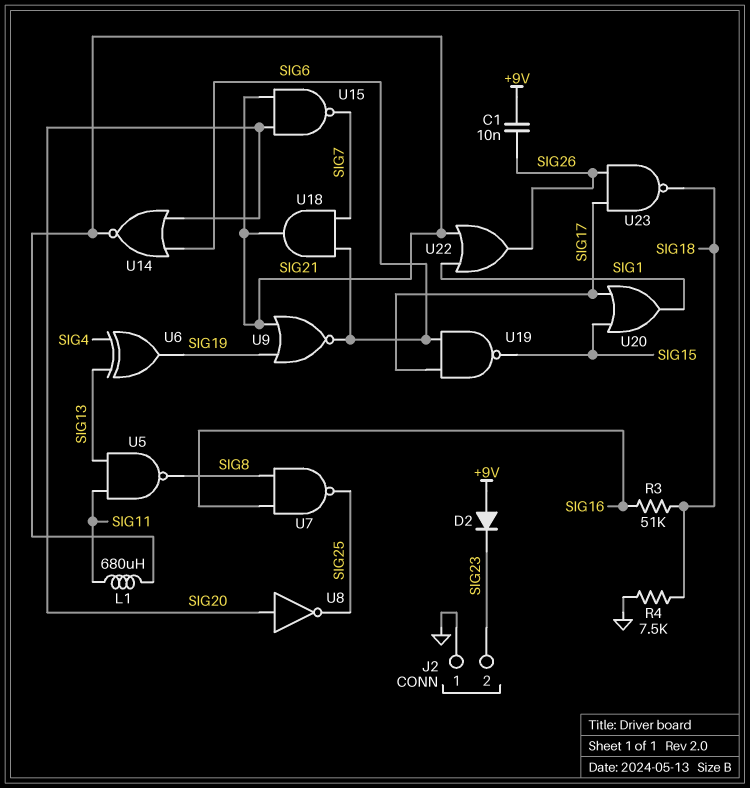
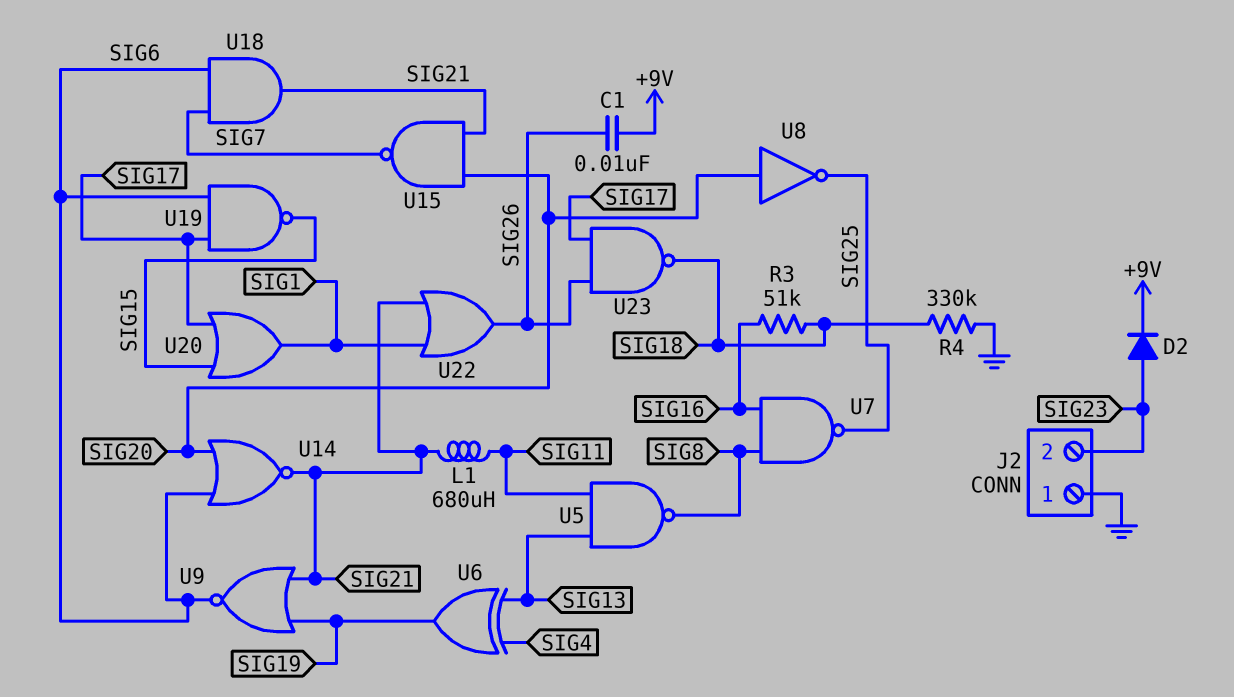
D2: diode (A +9V, K SIG23) -> diode (A SIG23, K +9V)
R4: 7.5k (GND, SIG18) -> 330k (GND, SIG18)

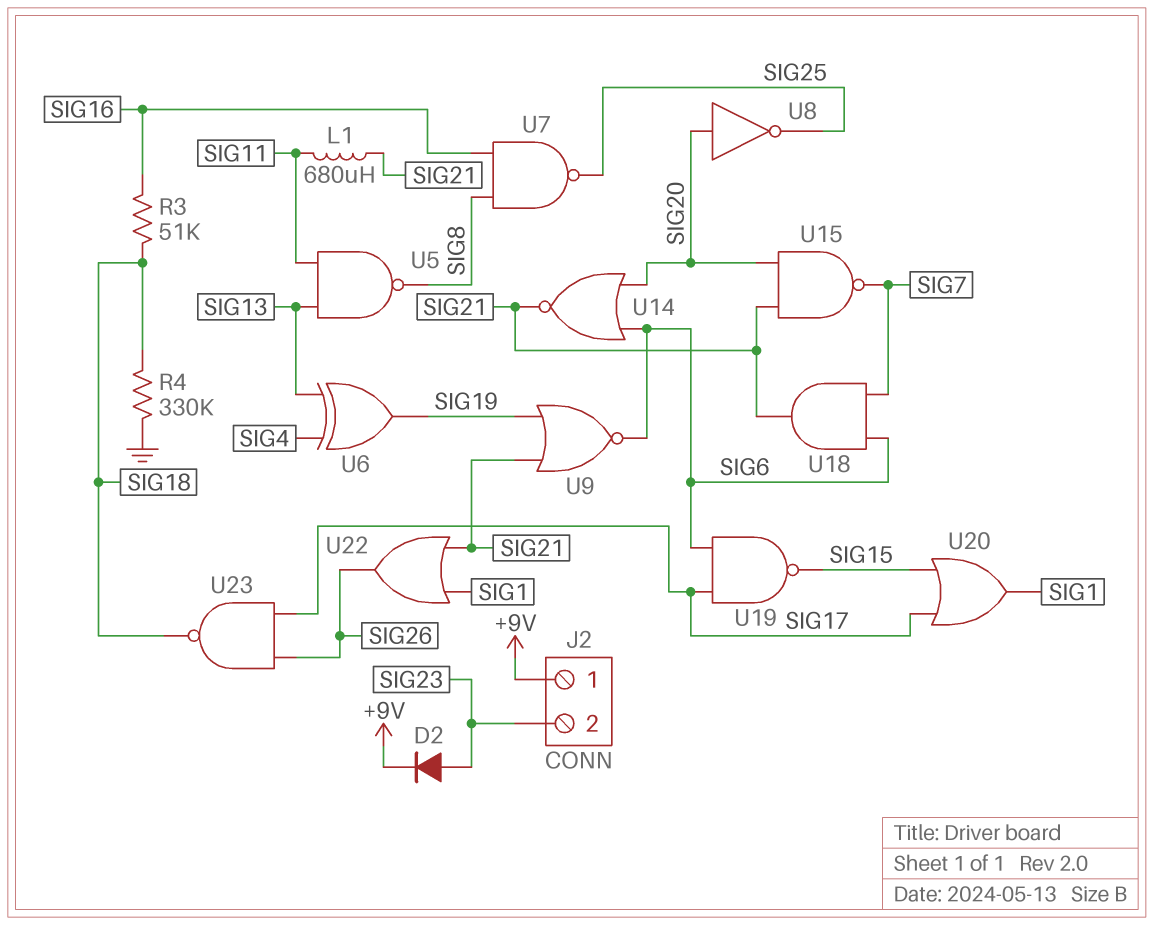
C1: 10nF (+9V, SIG26) -> none
J2 pin 1: GND -> +9V

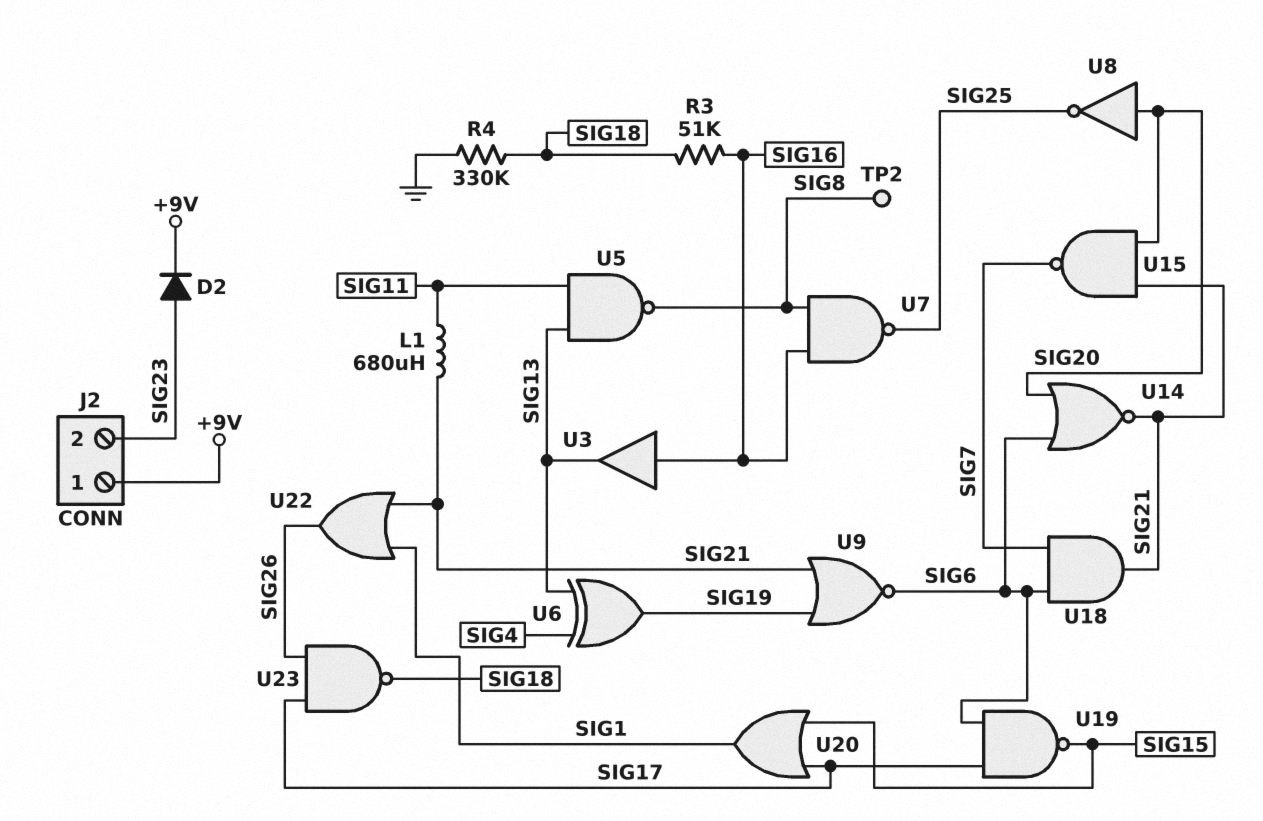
TP2: none -> test point (SIG8)
U3: none -> buffer (in SIG16, out SIG13)

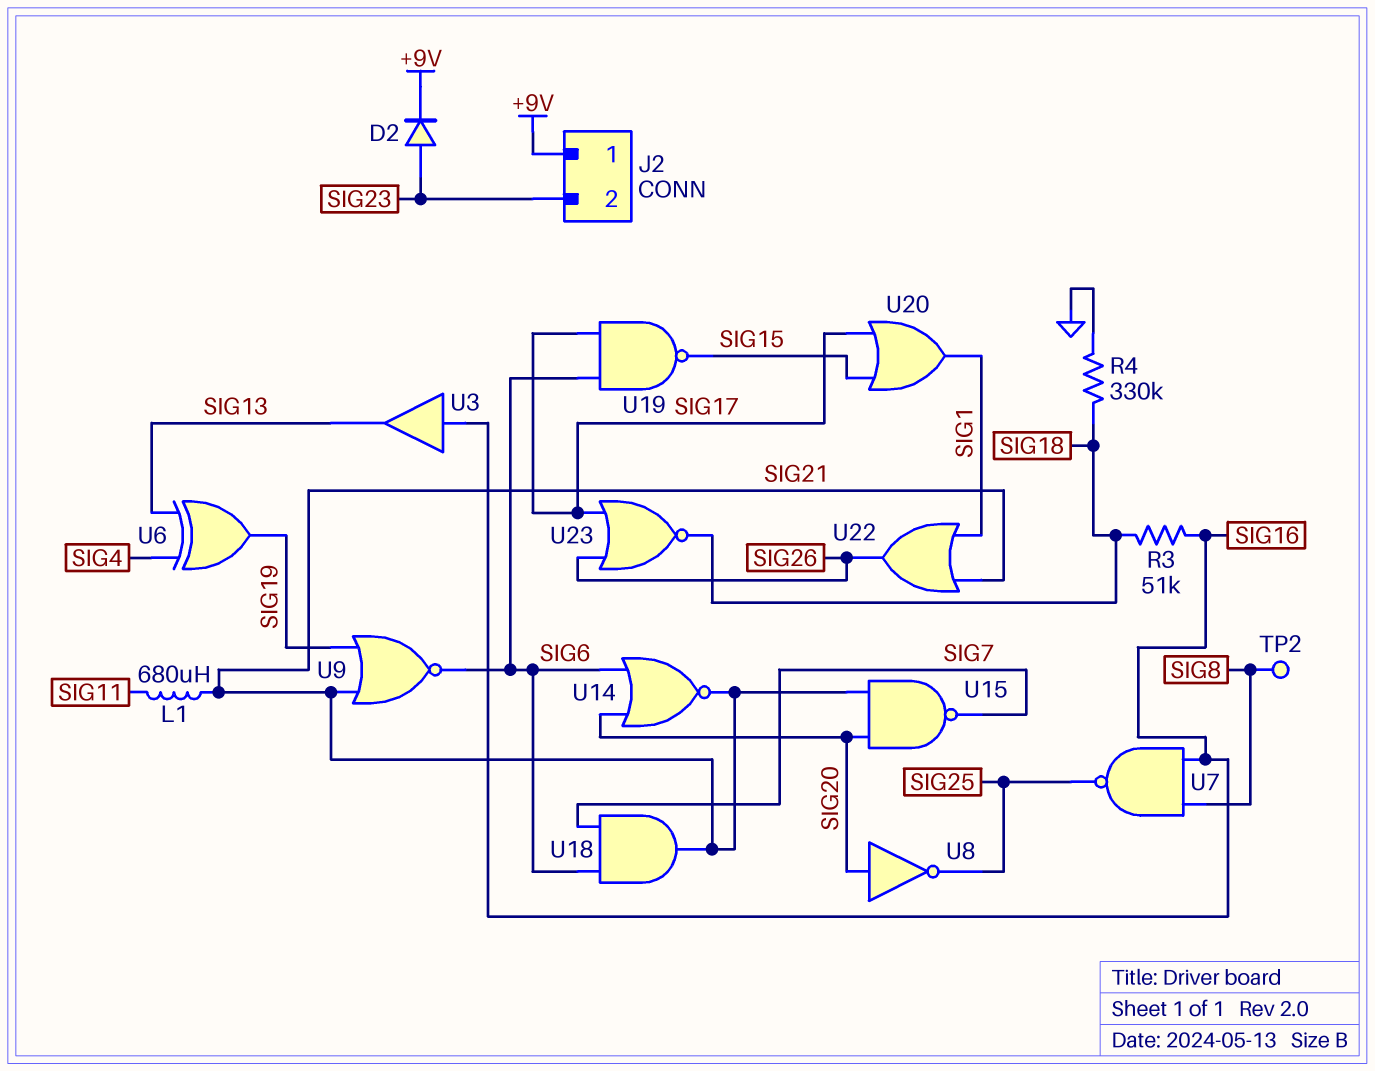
U5: NAND (in SIG11, in SIG13, out SIG8) -> none
U23: NAND (in SIG17, in SIG26, out SIG18) -> NOR (in SIG17, in SIG26, out SIG18)

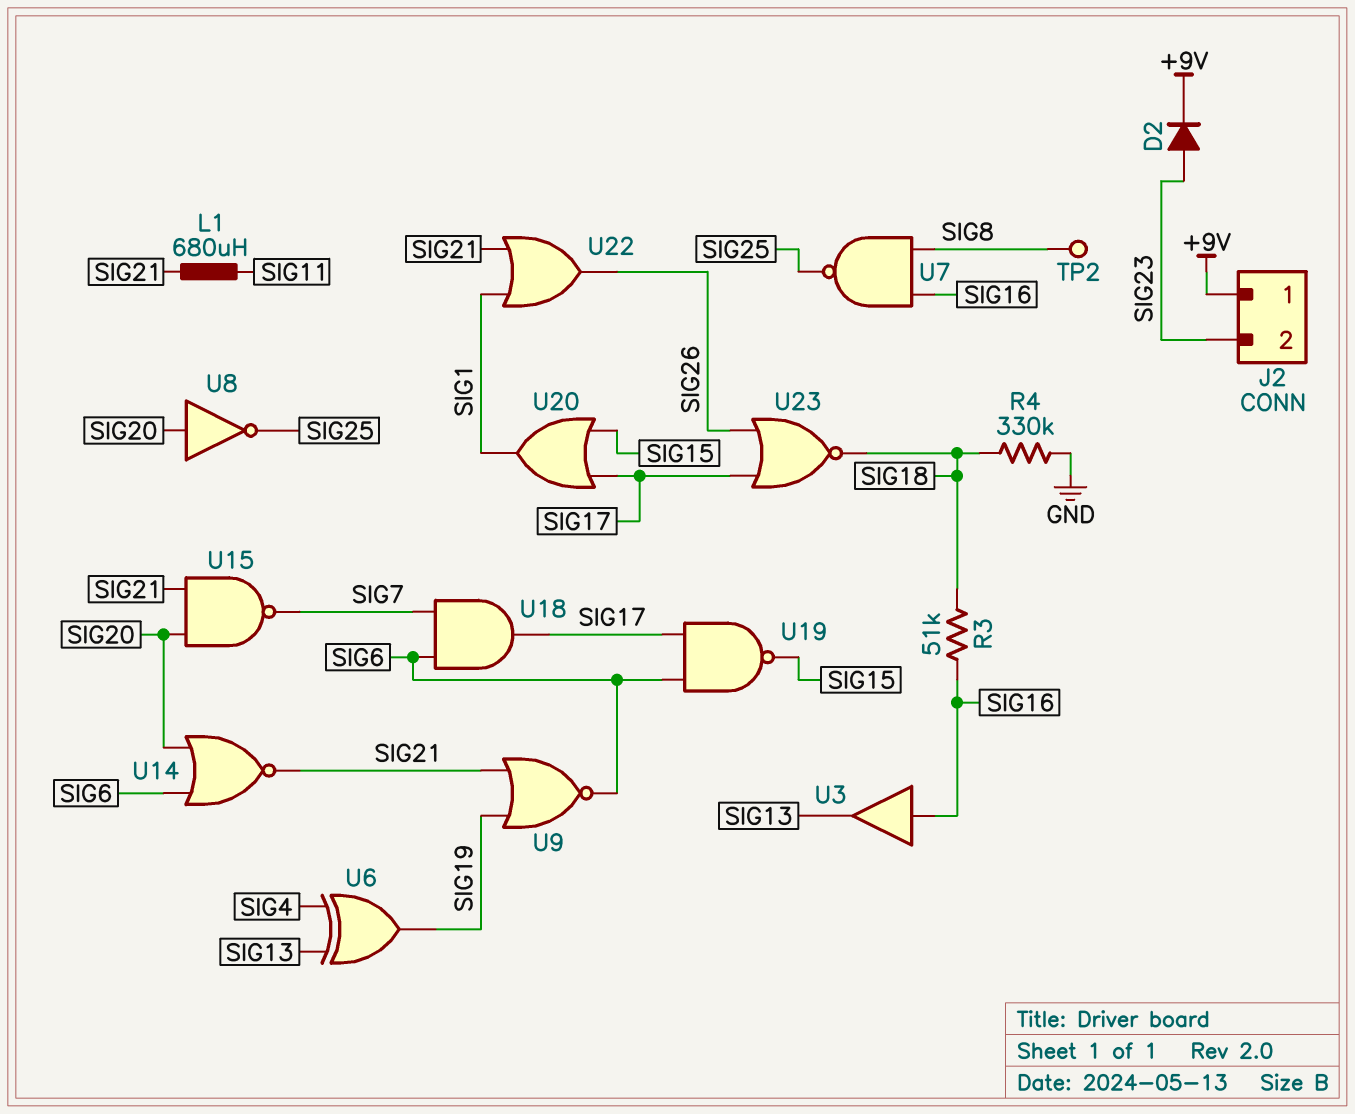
U18: AND (in SIG6, in SIG7, out SIG21) -> AND (in SIG6, in SIG7, out SIG17)

